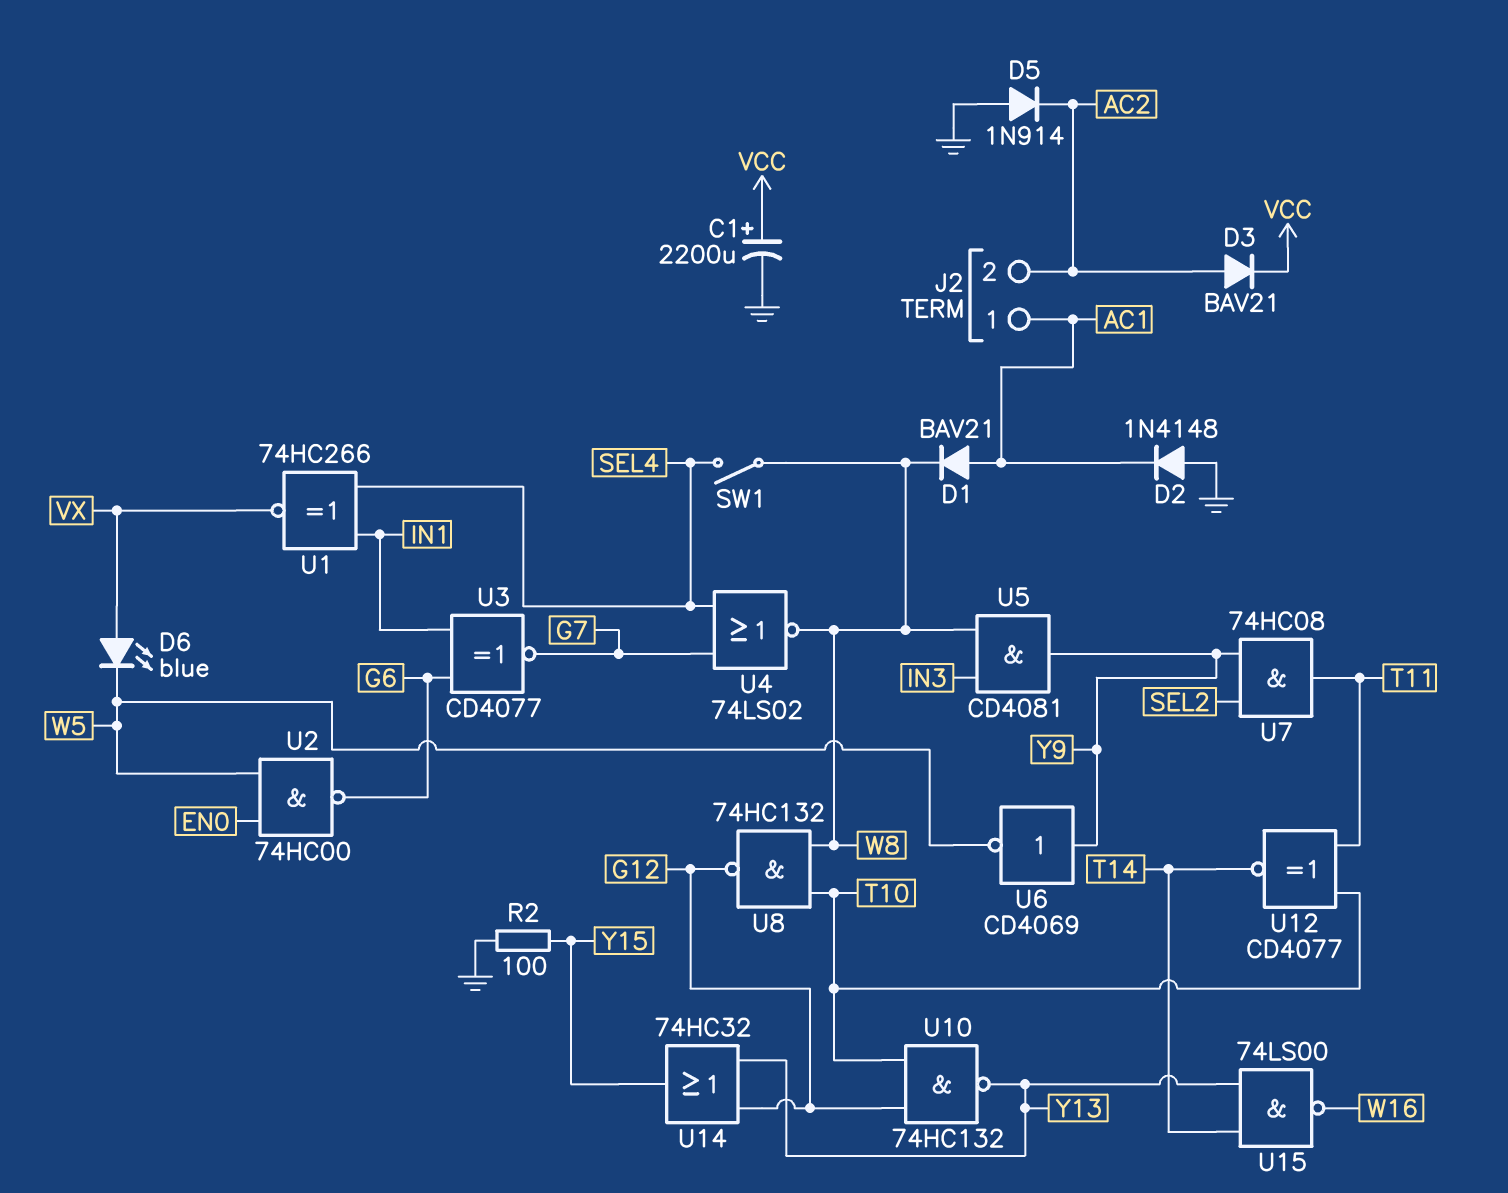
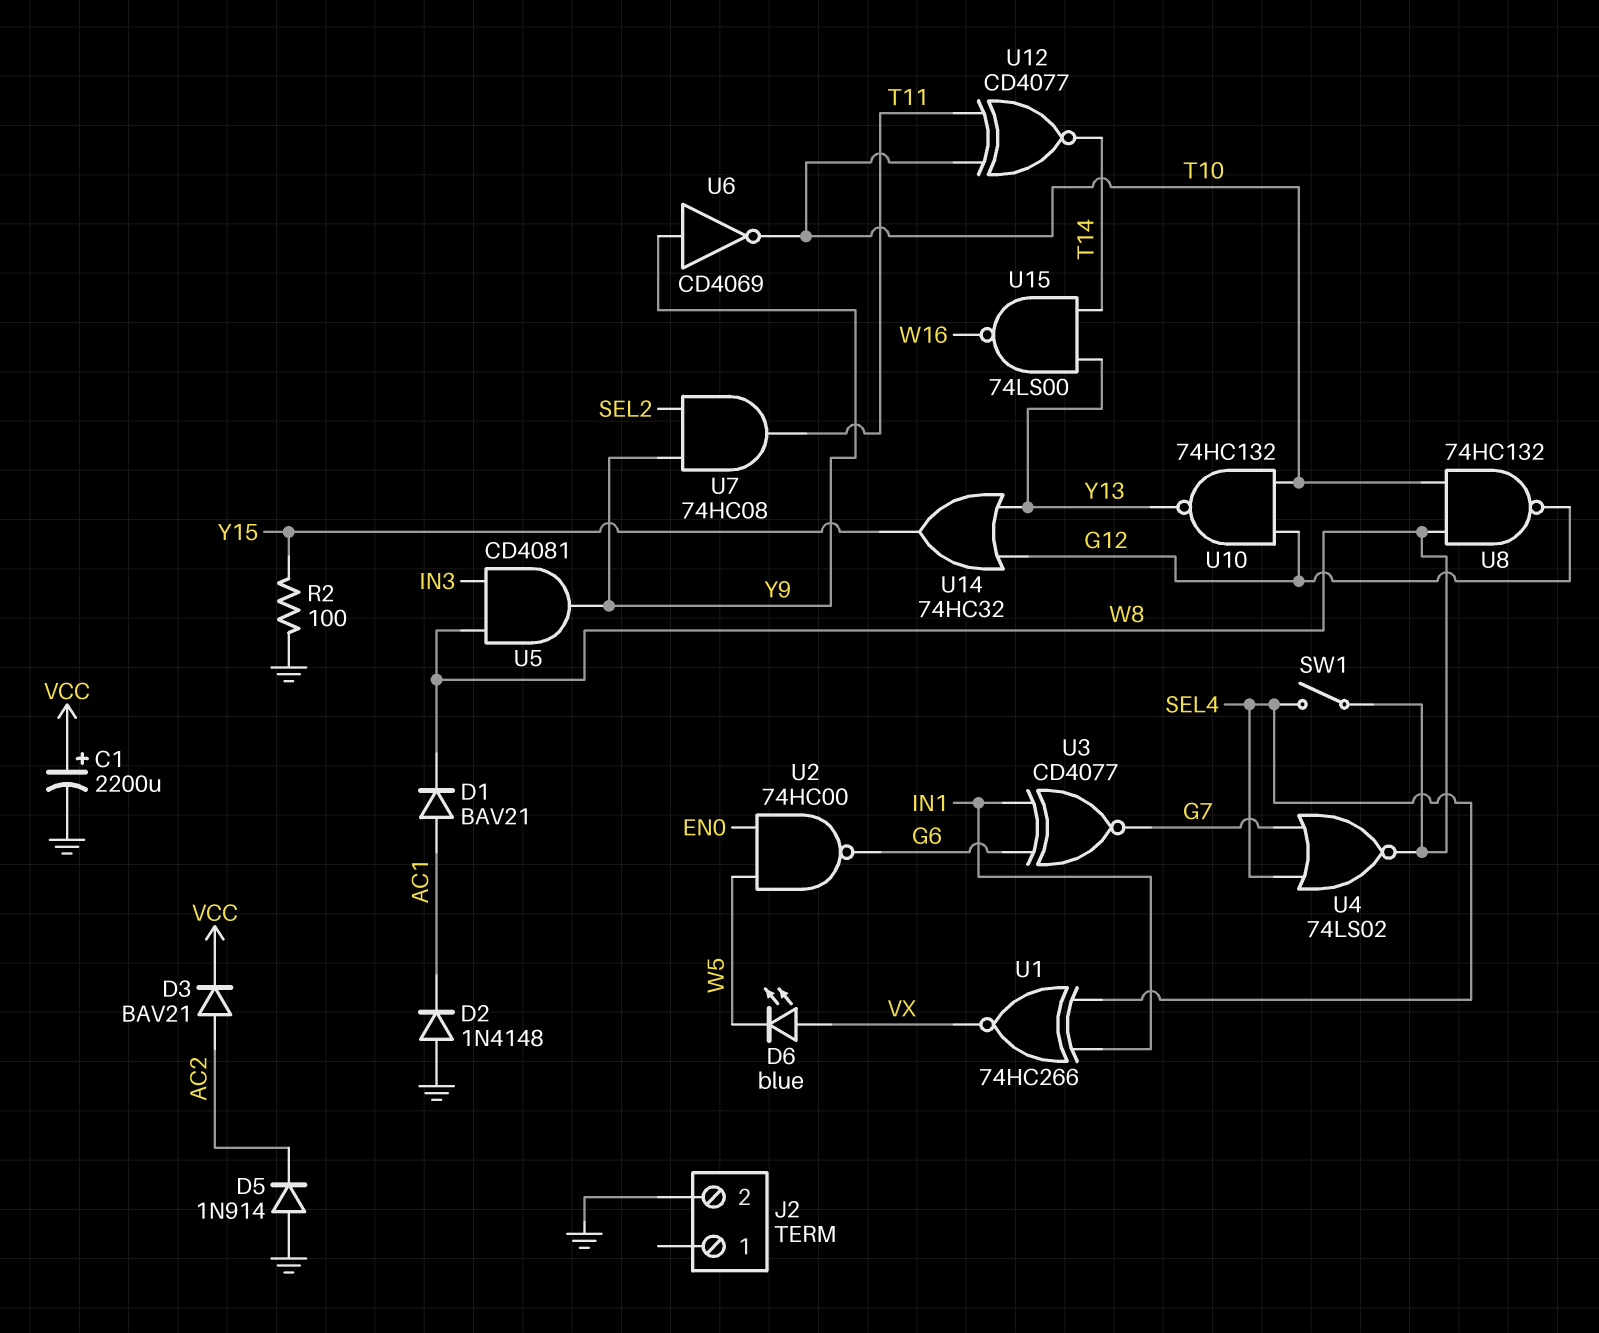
J2 pin 1: AC1 -> none
J2 pin 2: AC2 -> GND
U6: NOT CD4069 (in Y9, out W5) -> NOT CD4069 (in Y9, out T10)

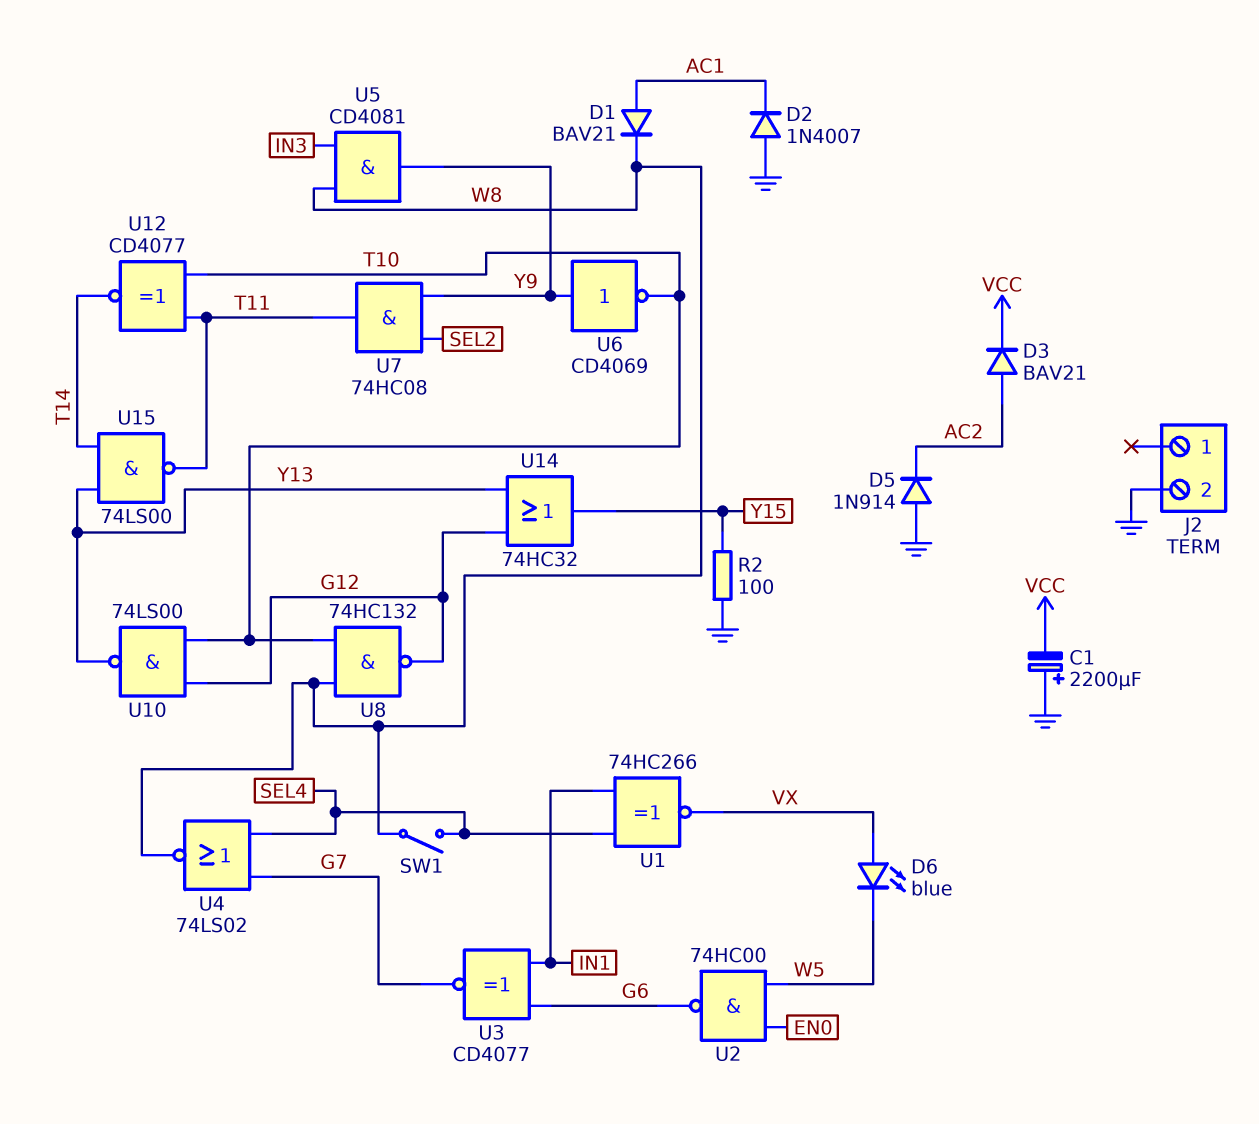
C1: 2200uF (plus VCC, minus GND) -> 2200uF (plus GND, minus VCC)
D2: diode 1N4148 (A GND, K AC1) -> diode 1N4007 (A GND, K AC1)
U10: NAND 74HC132 (in G12, in T10, out Y13) -> NAND 74LS00 (in G12, in T10, out Y13)
U15: NAND 74LS00 (in T14, in Y13, out W16) -> NAND 74LS00 (in T14, in Y13, out T11)

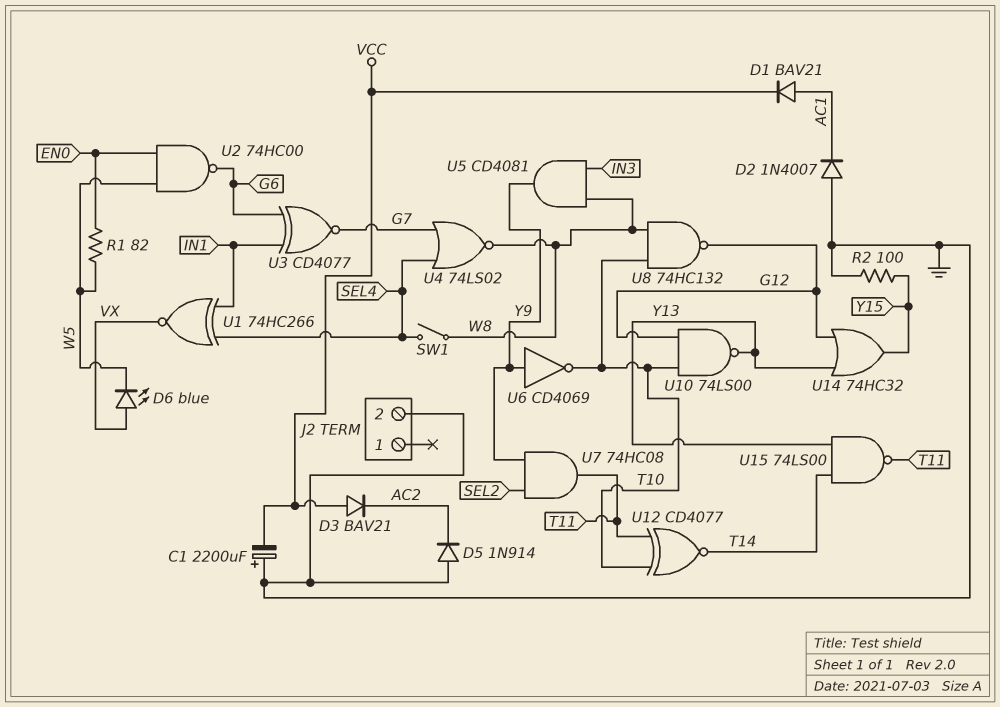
D1: diode BAV21 (A AC1, K W8) -> diode BAV21 (A AC1, K VCC)
D3: diode BAV21 (A AC2, K VCC) -> diode BAV21 (A VCC, K AC2)
R1: none -> 82 (EN0, W5)

